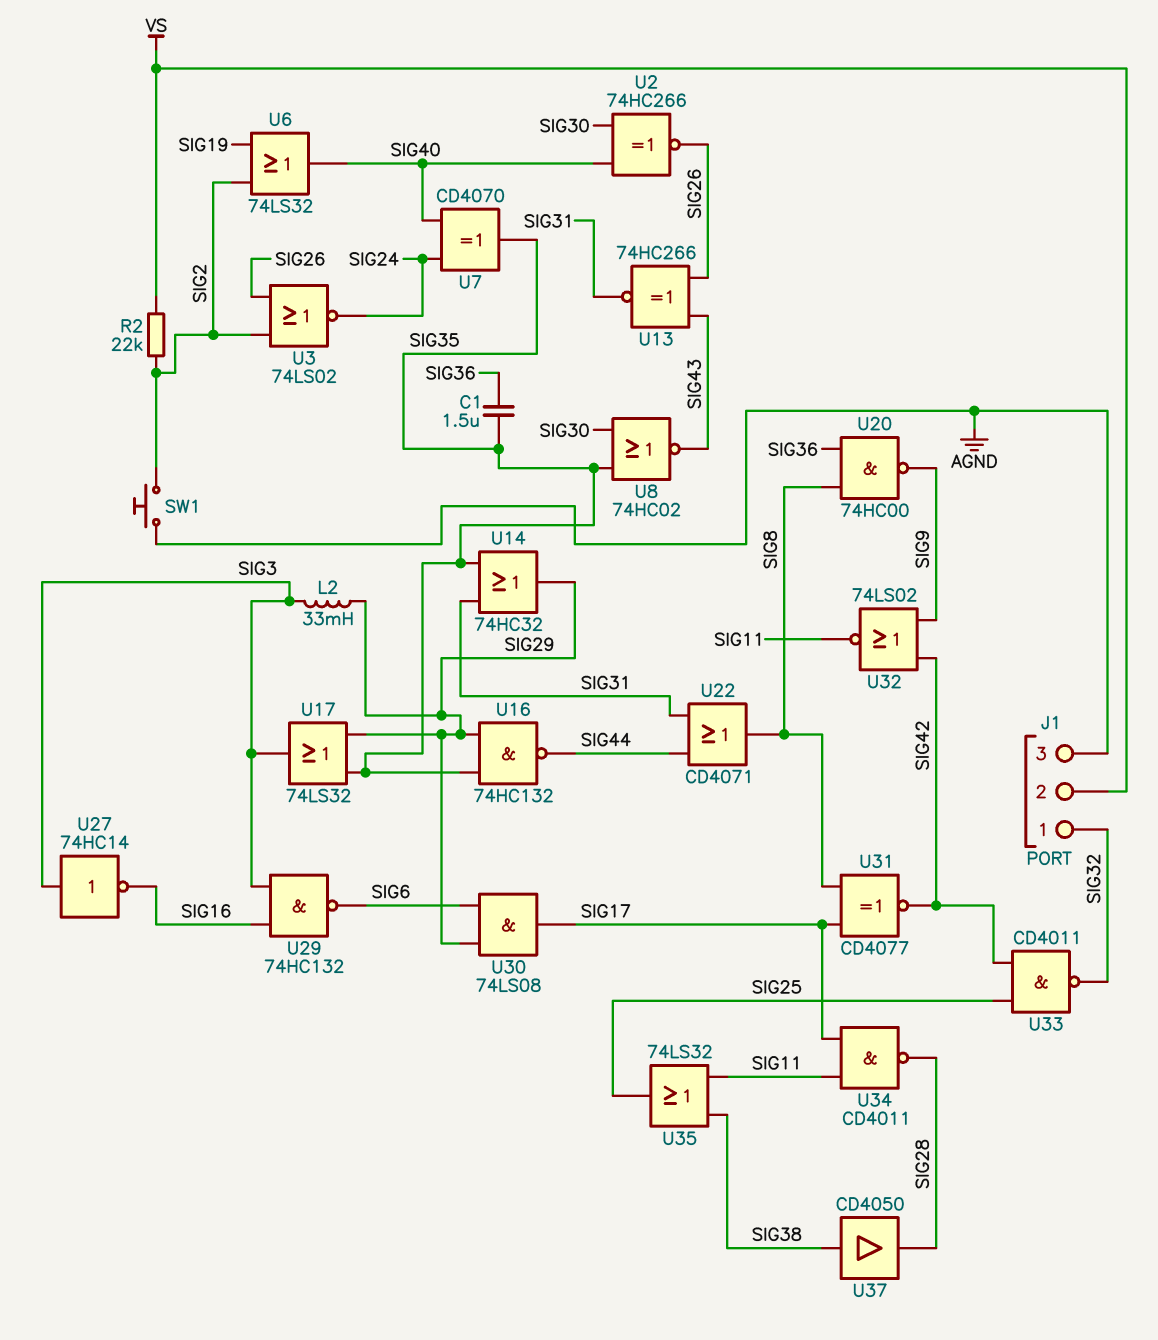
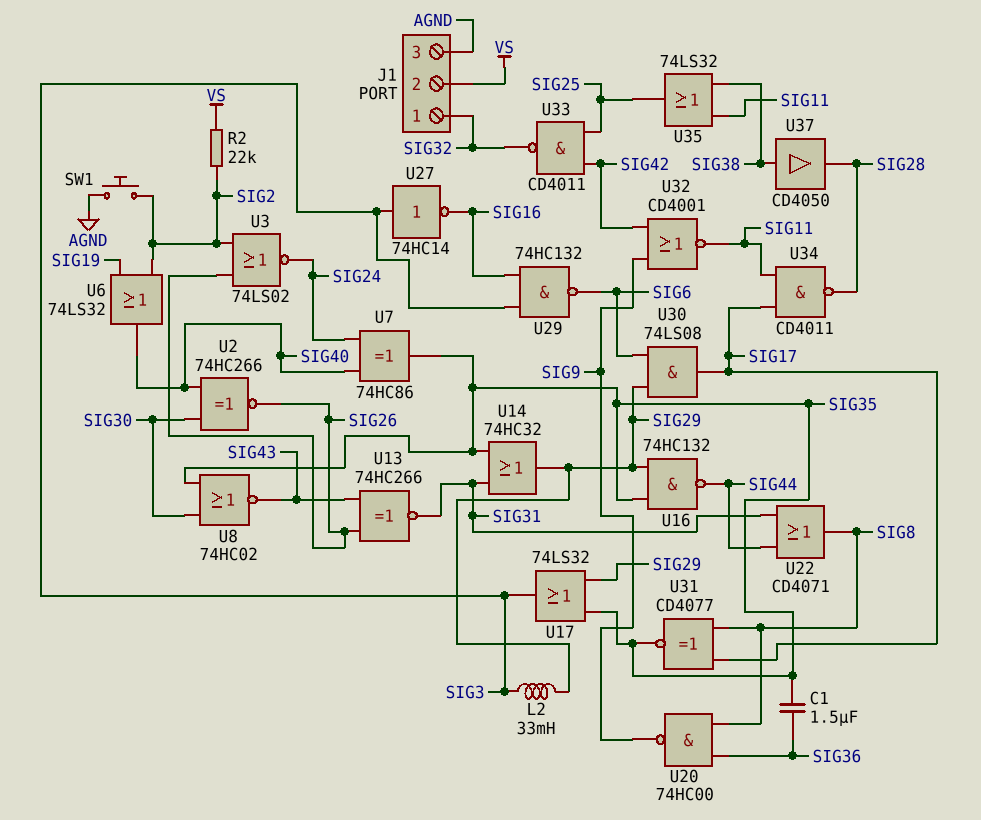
U7: XOR CD4070 (in SIG24, in SIG40, out SIG35) -> XOR 74HC86 (in SIG24, in SIG40, out SIG35)
U31: XNOR CD4077 (in SIG8, in SIG17, out SIG42) -> XNOR CD4077 (in SIG8, in SIG17, out SIG35)
U32: NOR 74LS02 (in SIG9, in SIG42, out SIG11) -> NOR CD4001 (in SIG9, in SIG42, out SIG11)

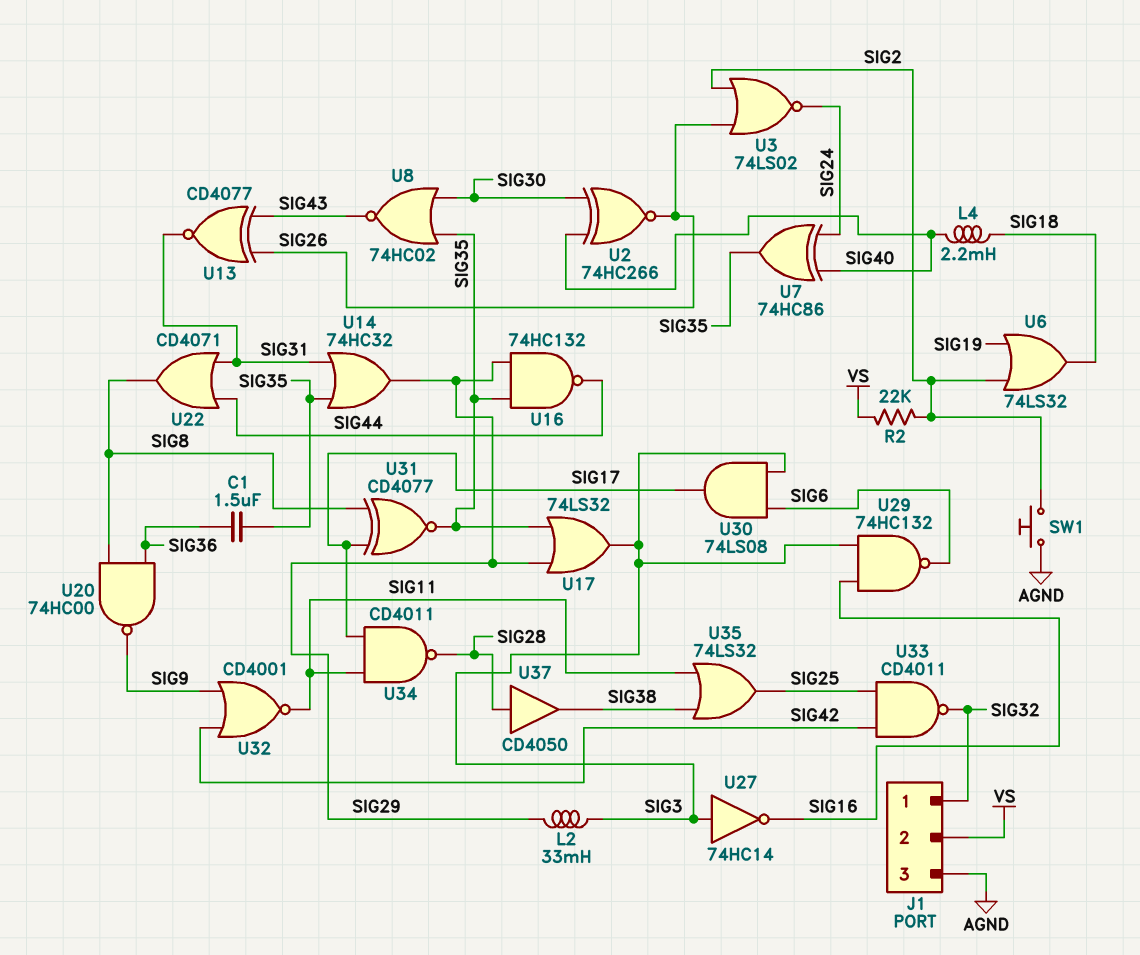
L4: none -> 2.2mH (SIG18, SIG40)
U6: OR 74LS32 (in SIG2, in SIG19, out SIG40) -> OR 74LS32 (in SIG2, in SIG19, out SIG18)
U13: XNOR 74HC266 (in SIG26, in SIG43, out SIG31) -> XNOR CD4077 (in SIG26, in SIG43, out SIG31)
U30: AND 74LS08 (in SIG6, in SIG29, out SIG17) -> AND 74LS08 (in SIG3, in SIG6, out SIG17)
U37: buffer CD4050 (in SIG38, out SIG28) -> buffer CD4050 (in SIG28, out SIG38)

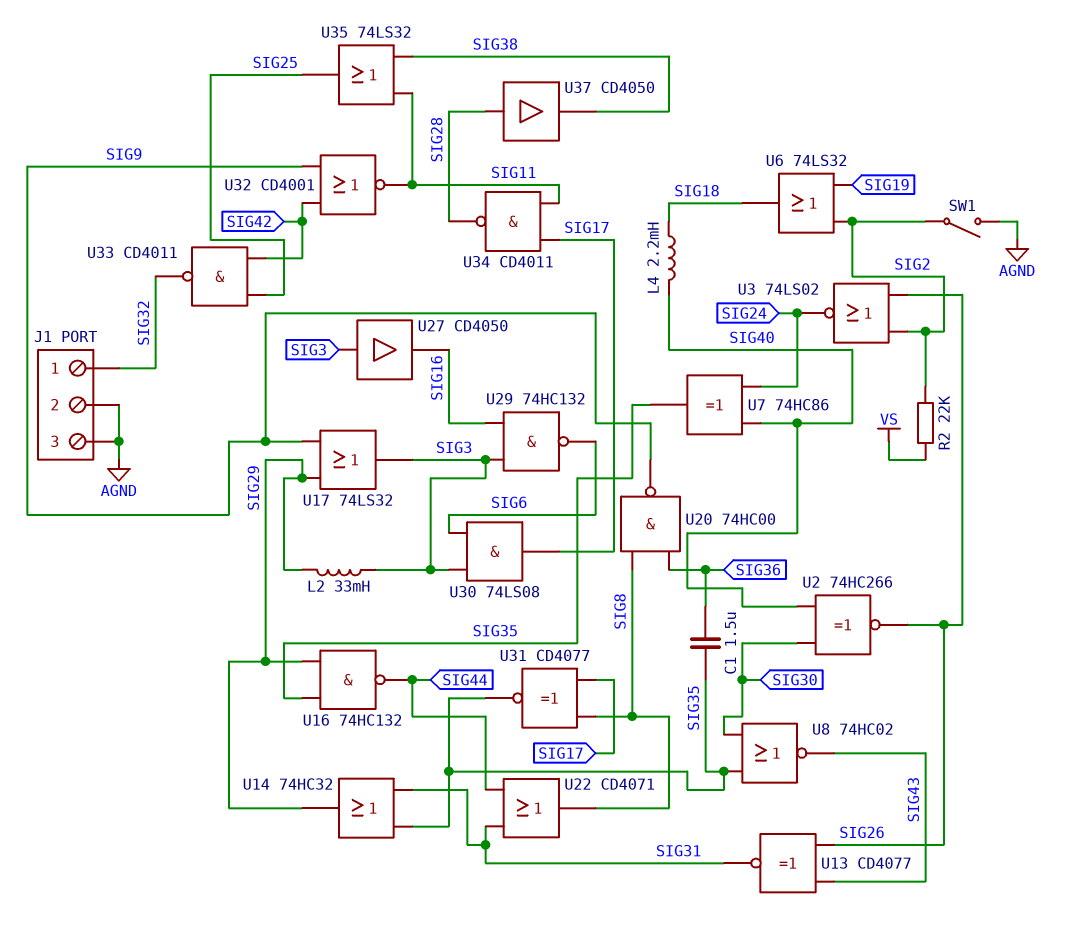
J1 pin 2: VS -> AGND
SW1: button (AGND, SIG2) -> switch (AGND, SIG2)
U17: OR 74LS32 (in SIG29, in SIG35, out SIG3) -> OR 74LS32 (in SIG9, in SIG29, out SIG3)
U27: NOT 74HC14 (in SIG3, out SIG16) -> buffer CD4050 (in SIG3, out SIG16)

